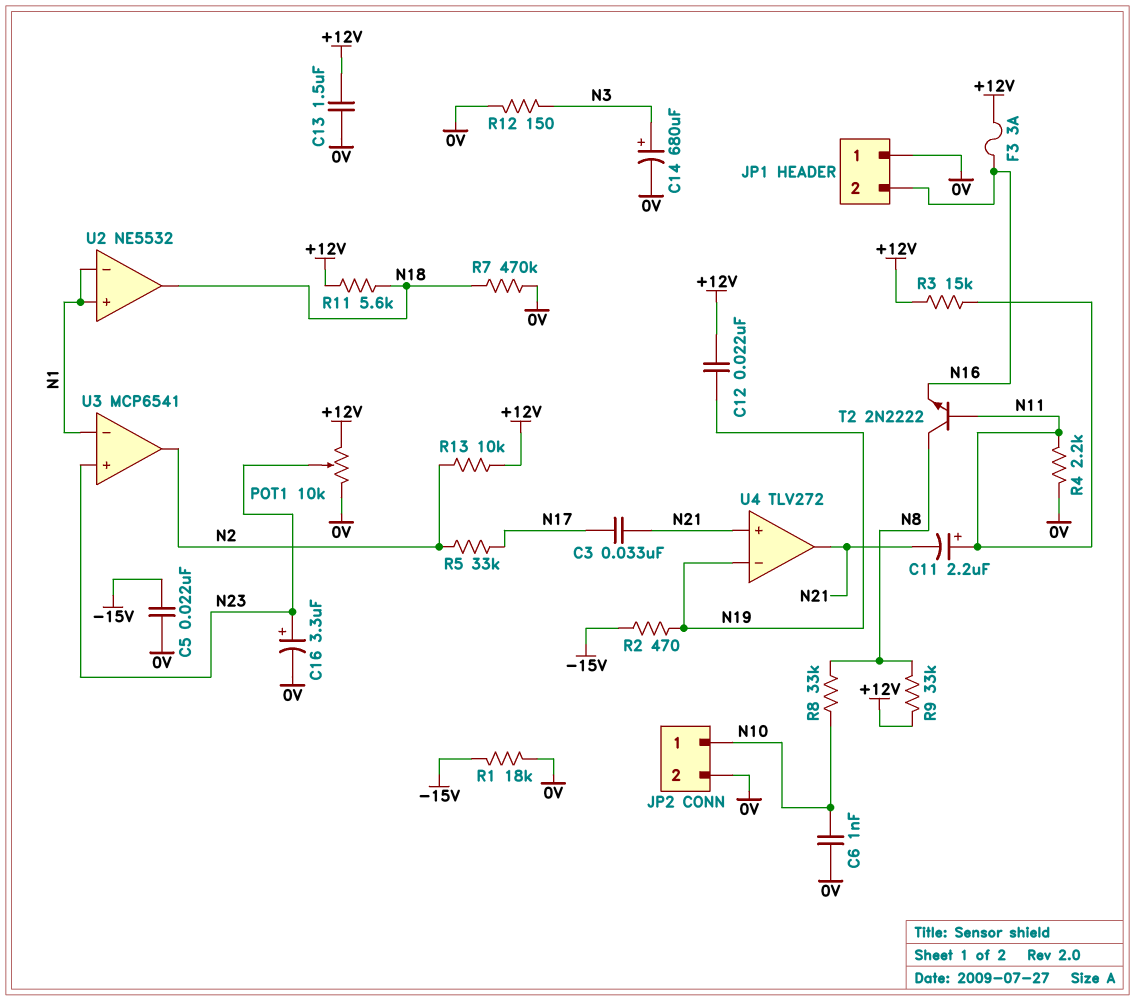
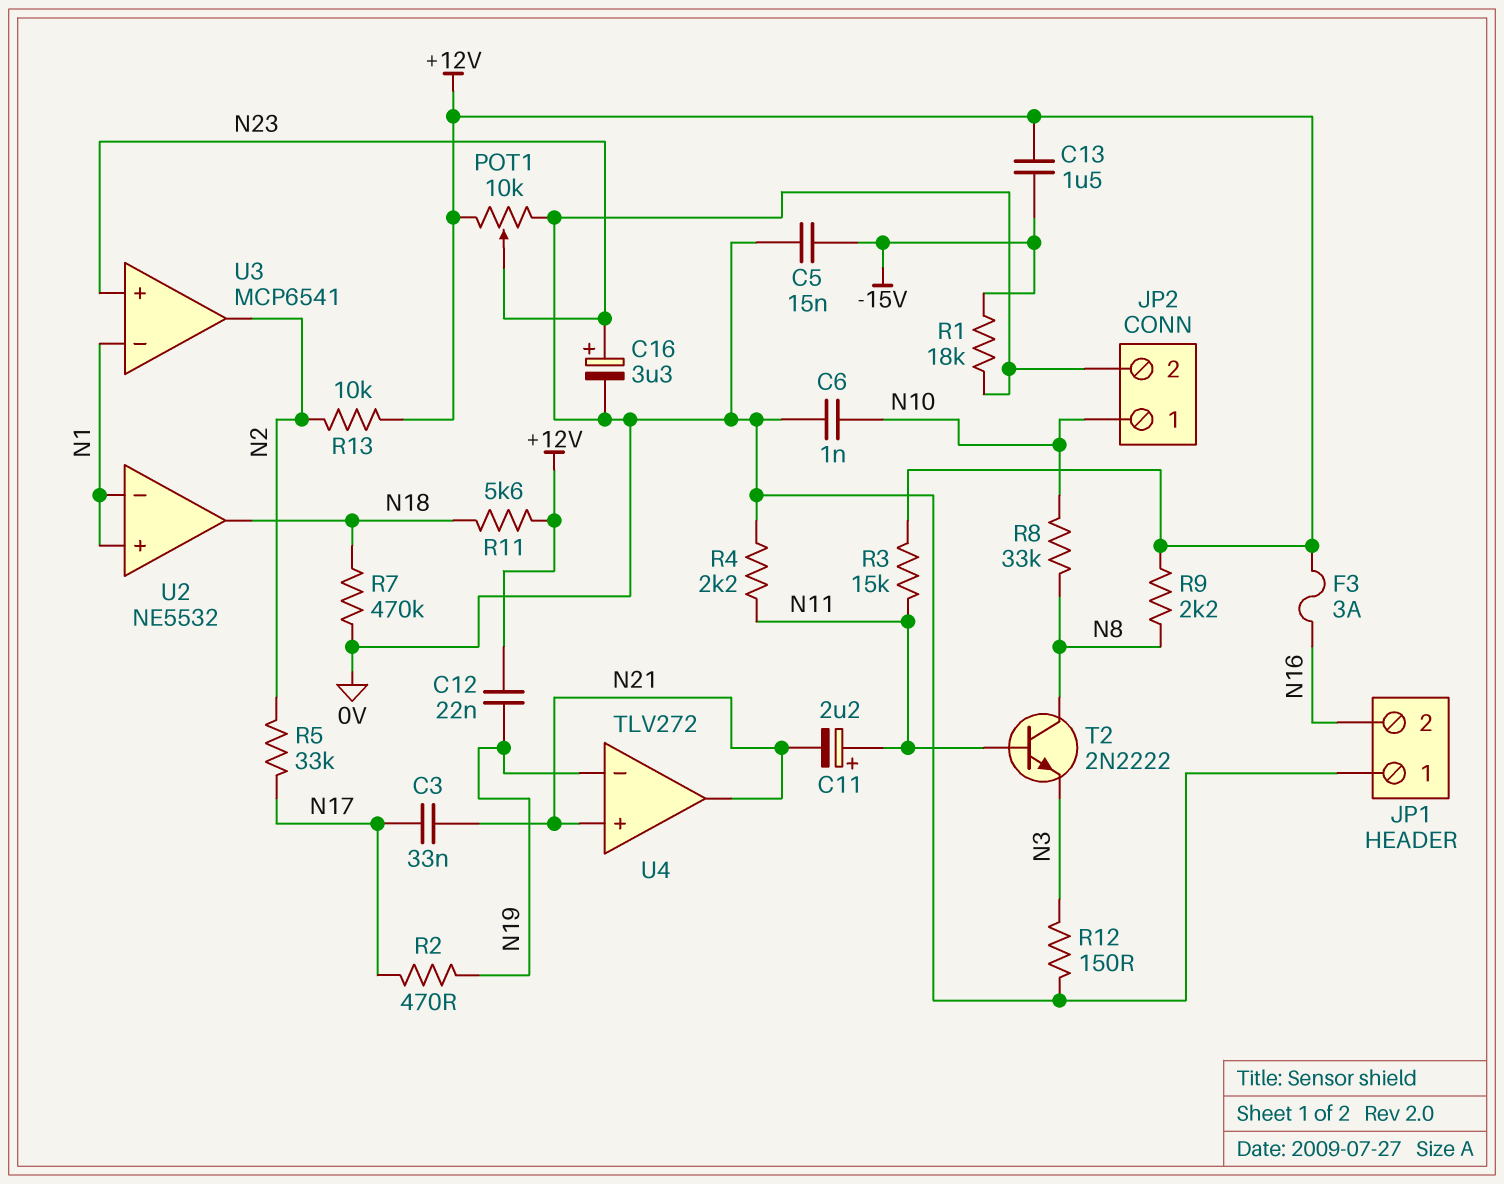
C5: 22nF (-15V, 0V) -> 15nF (-15V, 0V)
C13: 1.5uF (+12V, 0V) -> 1.5uF (+12V, -15V)
C14: 680uF (plus N3, minus 0V) -> none
R2: 470 (-15V, N19) -> 470 (N17, N19)
R9: 33k (+12V, N8) -> 2.2k (+12V, N8)
T2: NPN 2N2222 (B N11, C N8, E N16) -> NPN 2N2222 (B N11, C N8, E N3)

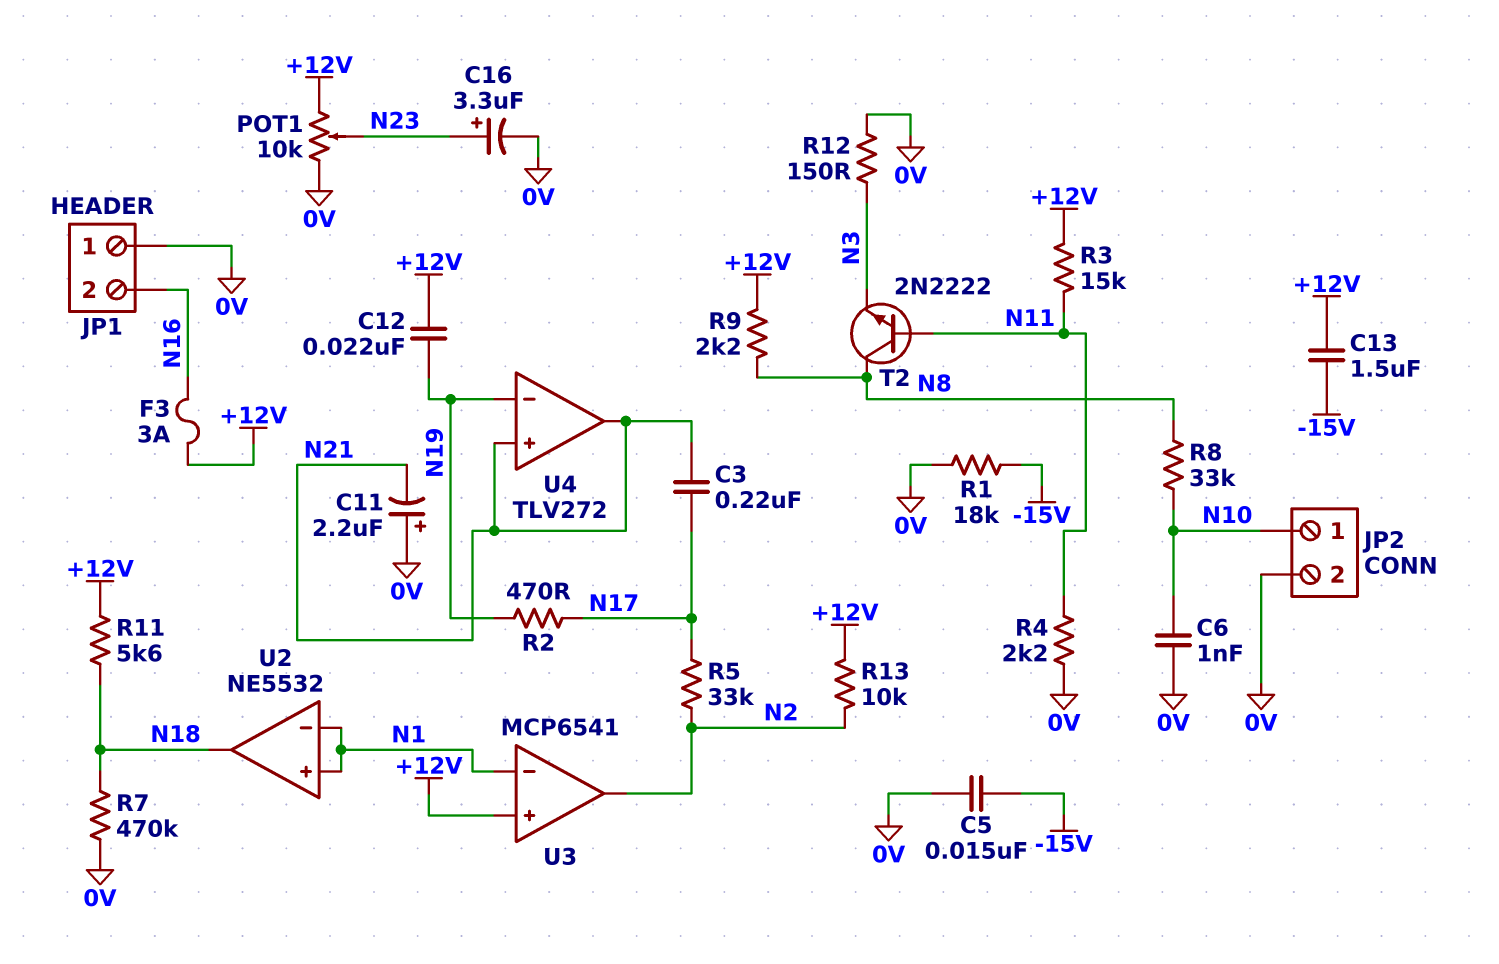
C3: 33nF (N17, N21) -> 220nF (N17, N21)
C11: 2.2uF (plus N11, minus N21) -> 2.2uF (plus 0V, minus N21)
U3 pin in+: N23 -> +12V

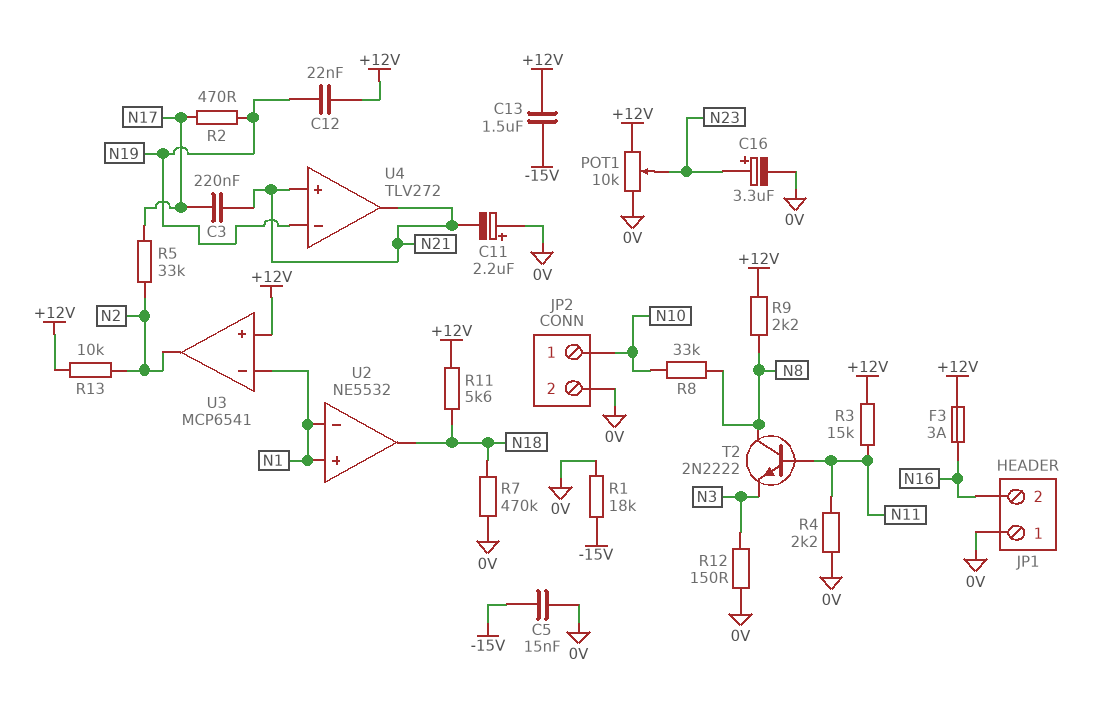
C6: 1nF (0V, N10) -> none

